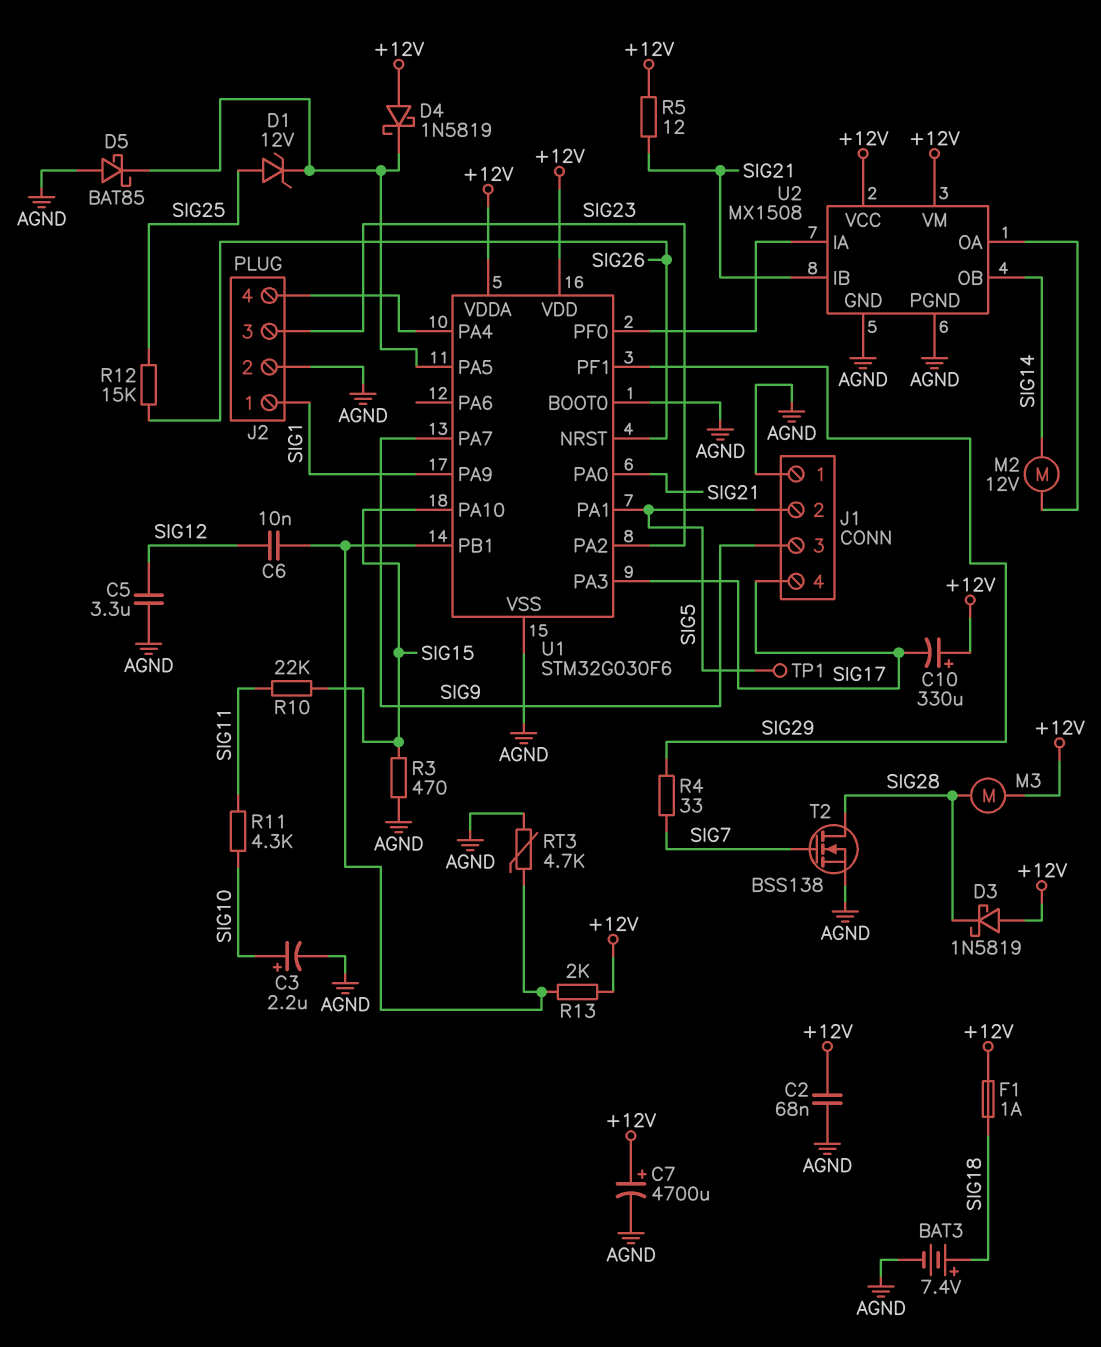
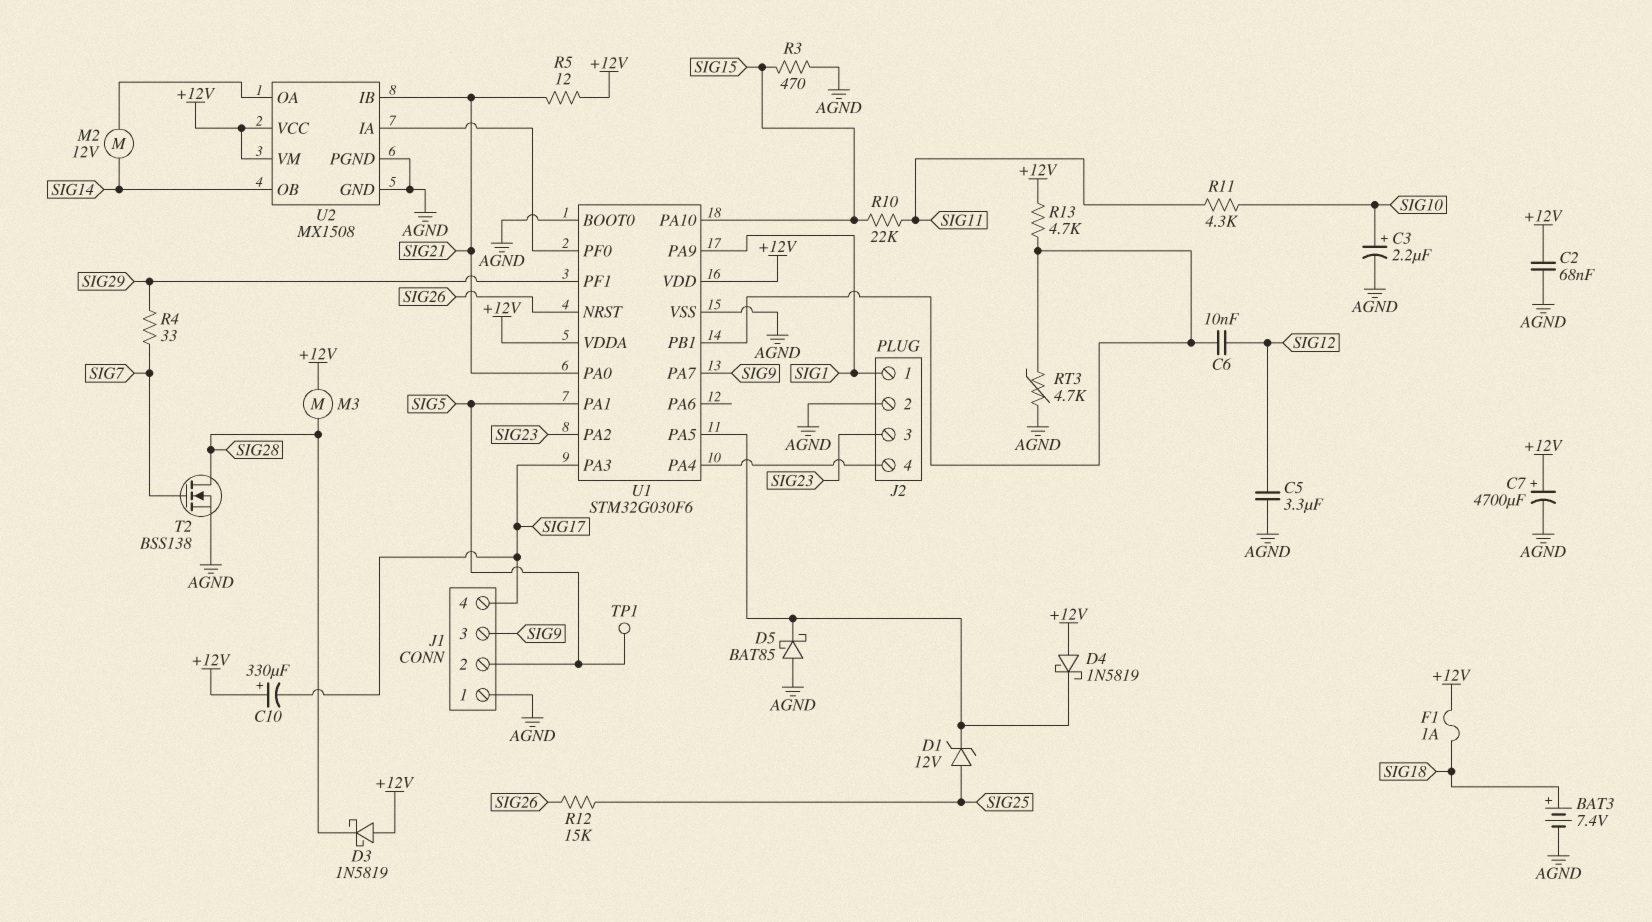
R13: 2k (+12V, U1/PB1) -> 4.7k (+12V, U1/PB1)

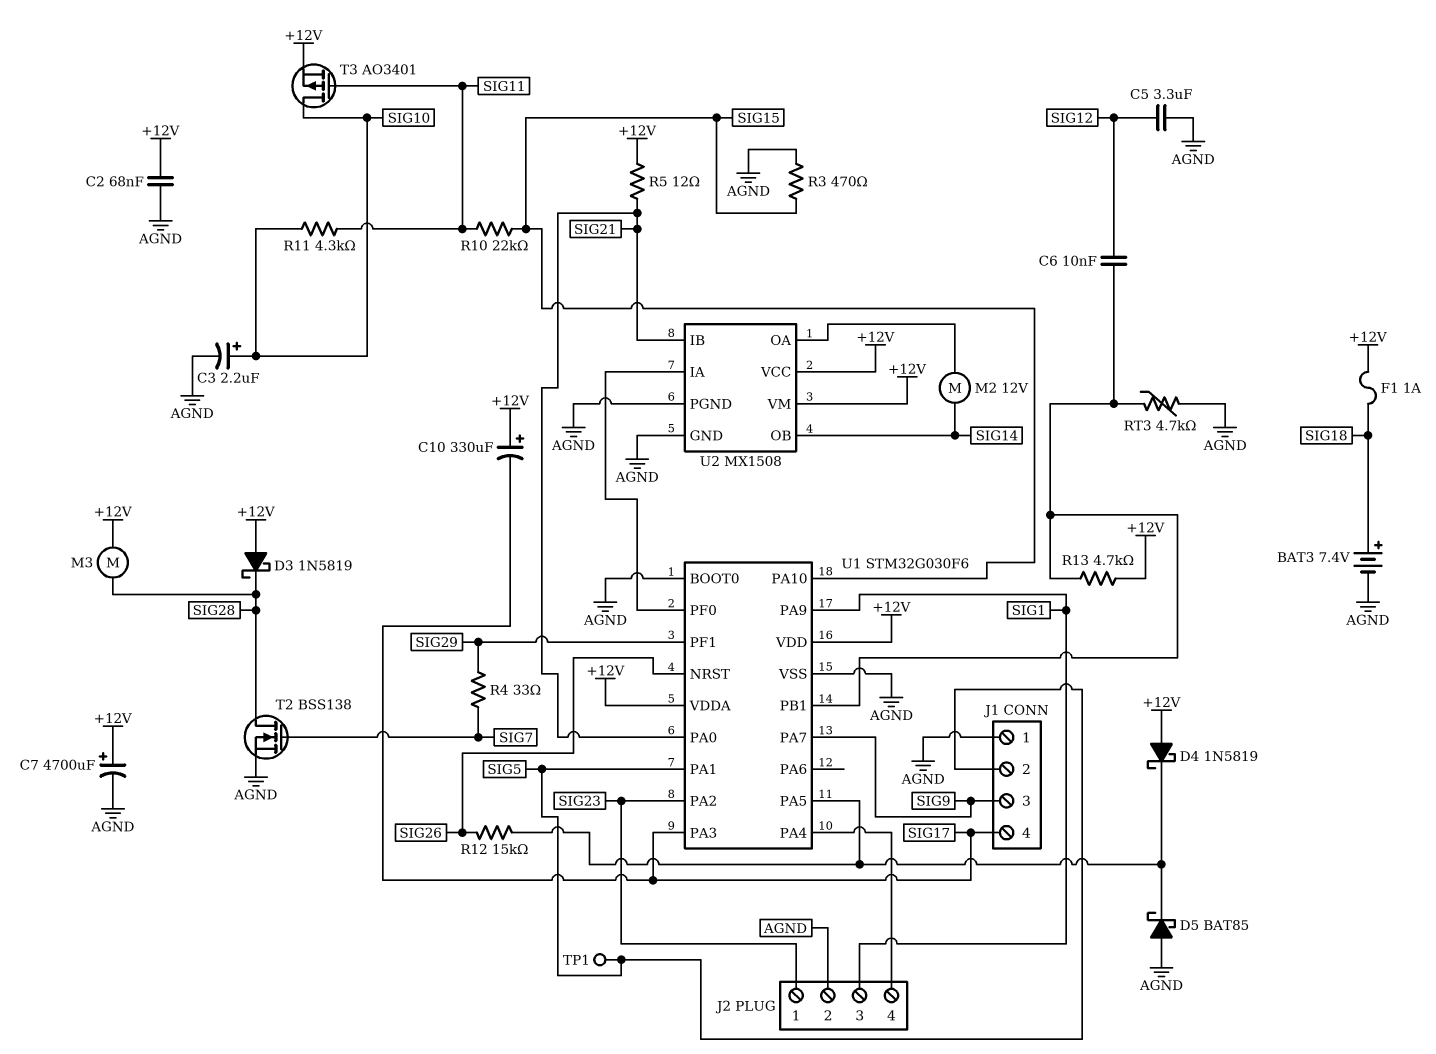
D1: zener 12V (A SIG25, K U1/PA5) -> none
J2 pin 1: SIG1 -> SIG23
J2 pin 3: SIG23 -> SIG1
R12: 15k (SIG25, SIG26) -> 15k (SIG26, U1/PA5)
T3: none -> PMOS AO3401 (G SIG11, D SIG10, S +12V)

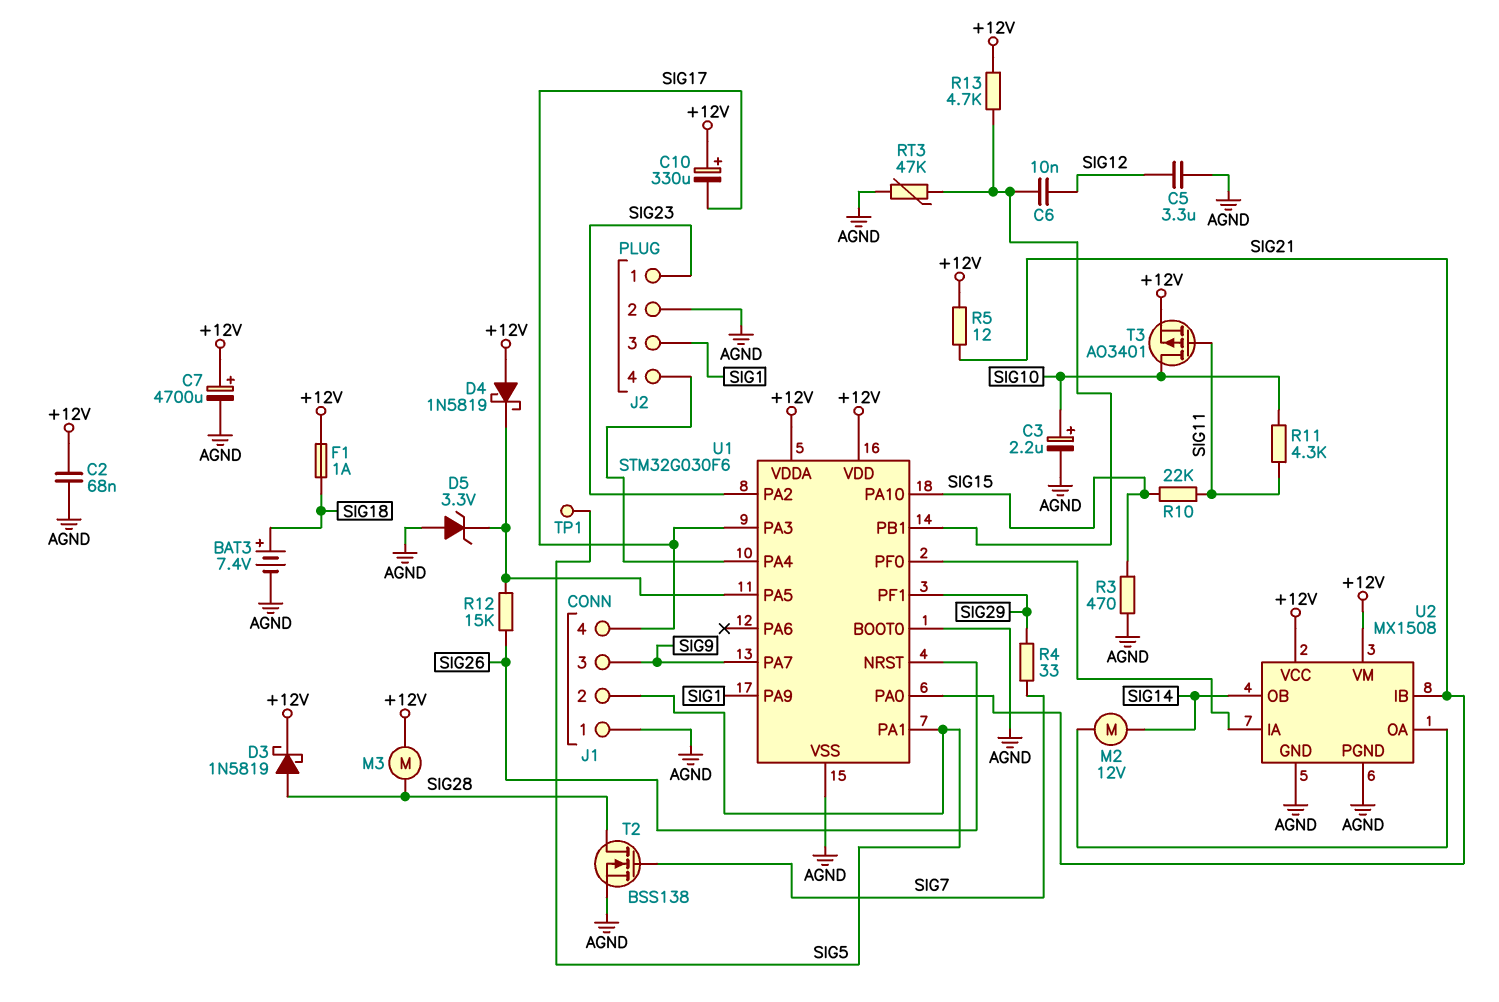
D3: schottky 1N5819 (A +12V, K SIG28) -> schottky 1N5819 (A SIG28, K +12V)
D5: schottky BAT85 (A AGND, K U1/PA5) -> zener 3.3V (A AGND, K U1/PA5)
RT3: 4.7k (AGND, U1/PB1) -> 47k (AGND, U1/PB1)

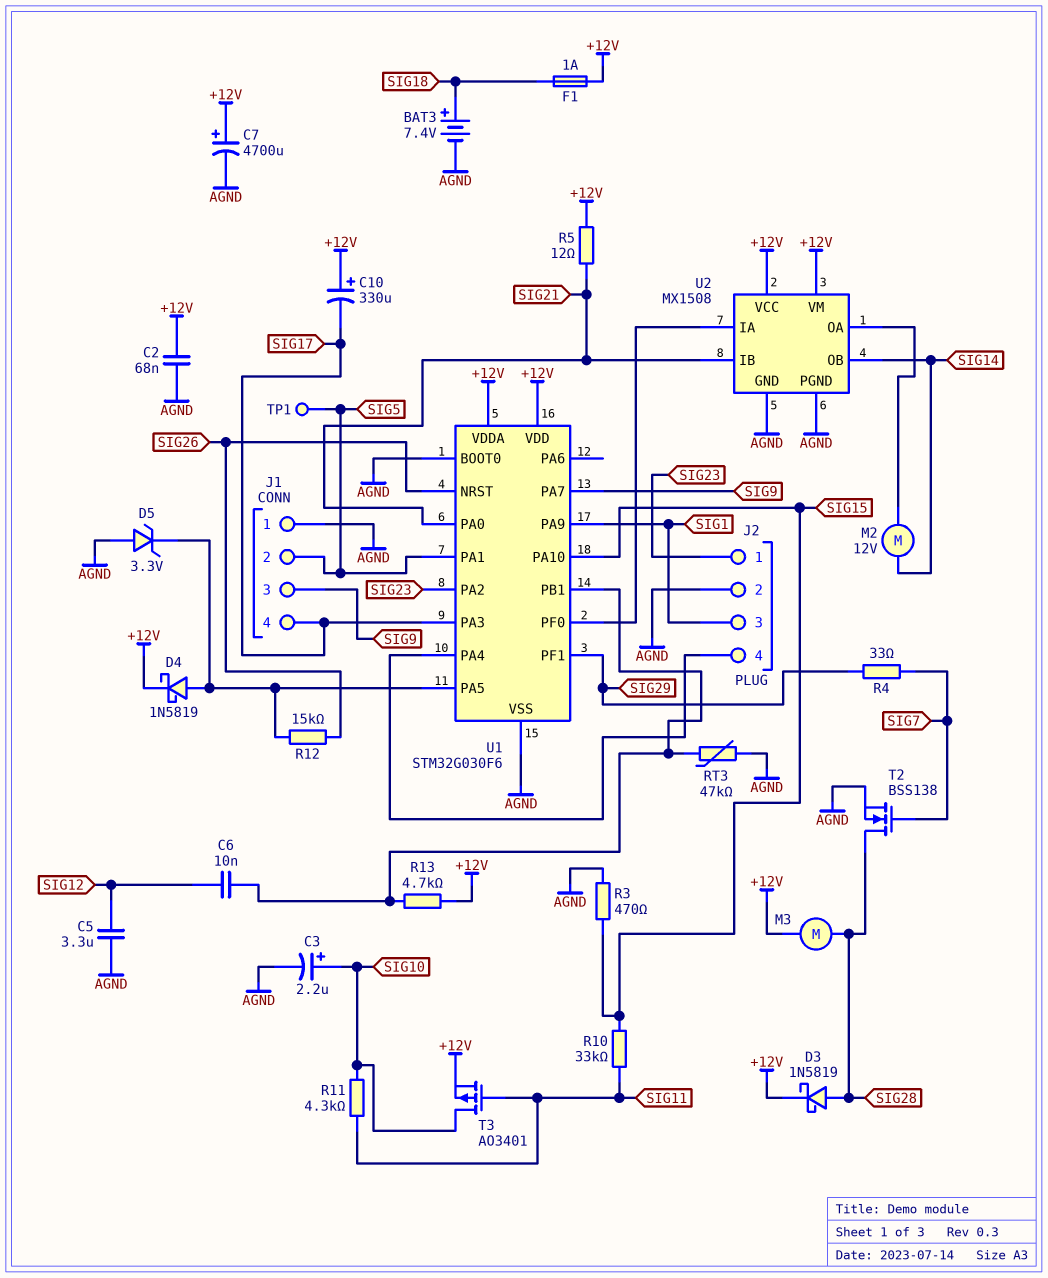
D4: schottky 1N5819 (A +12V, K U1/PA5) -> schottky 1N5819 (A U1/PA5, K +12V)
R10: 22k (SIG11, SIG15) -> 33k (SIG11, SIG15)

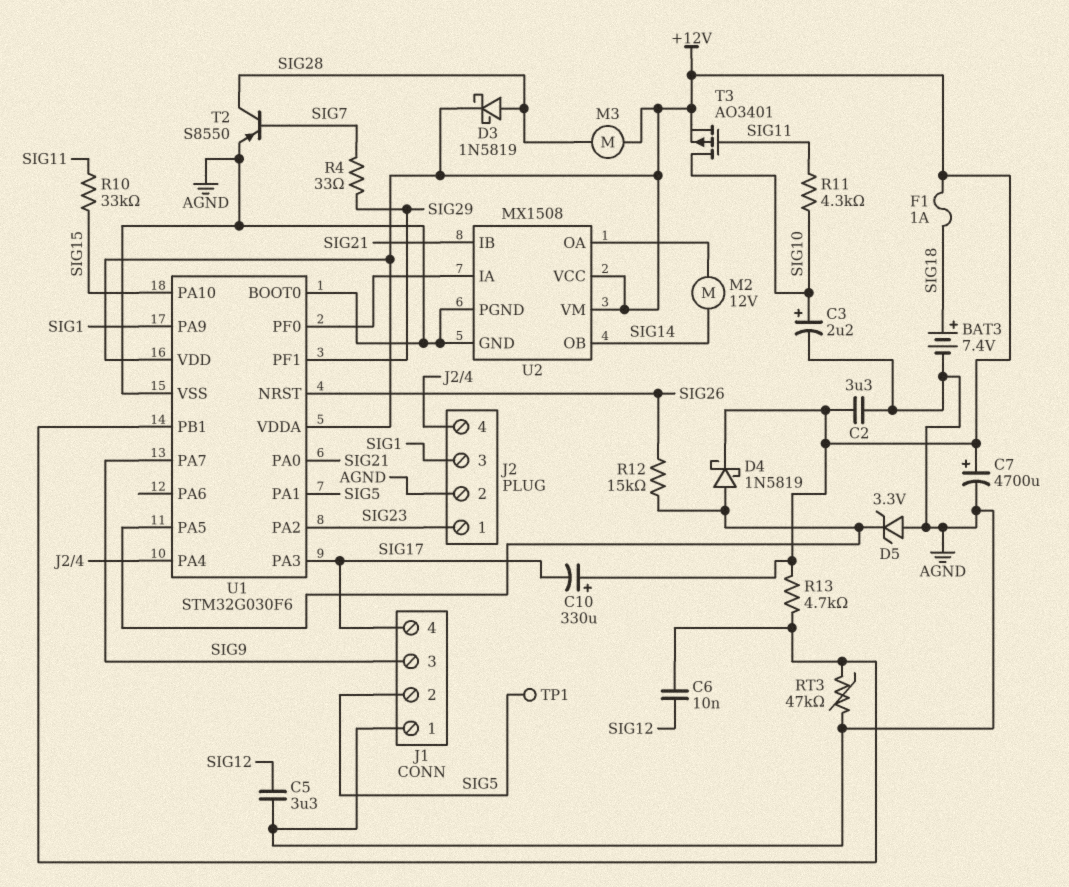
C2: 68nF (+12V, AGND) -> 3.3uF (+12V, AGND)
R3: 470 (AGND, SIG15) -> none
R5: 12 (+12V, SIG21) -> none
T2: NMOS BSS138 (G SIG7, D SIG28, S AGND) -> PNP S8550 (B SIG7, C SIG28, E AGND)

